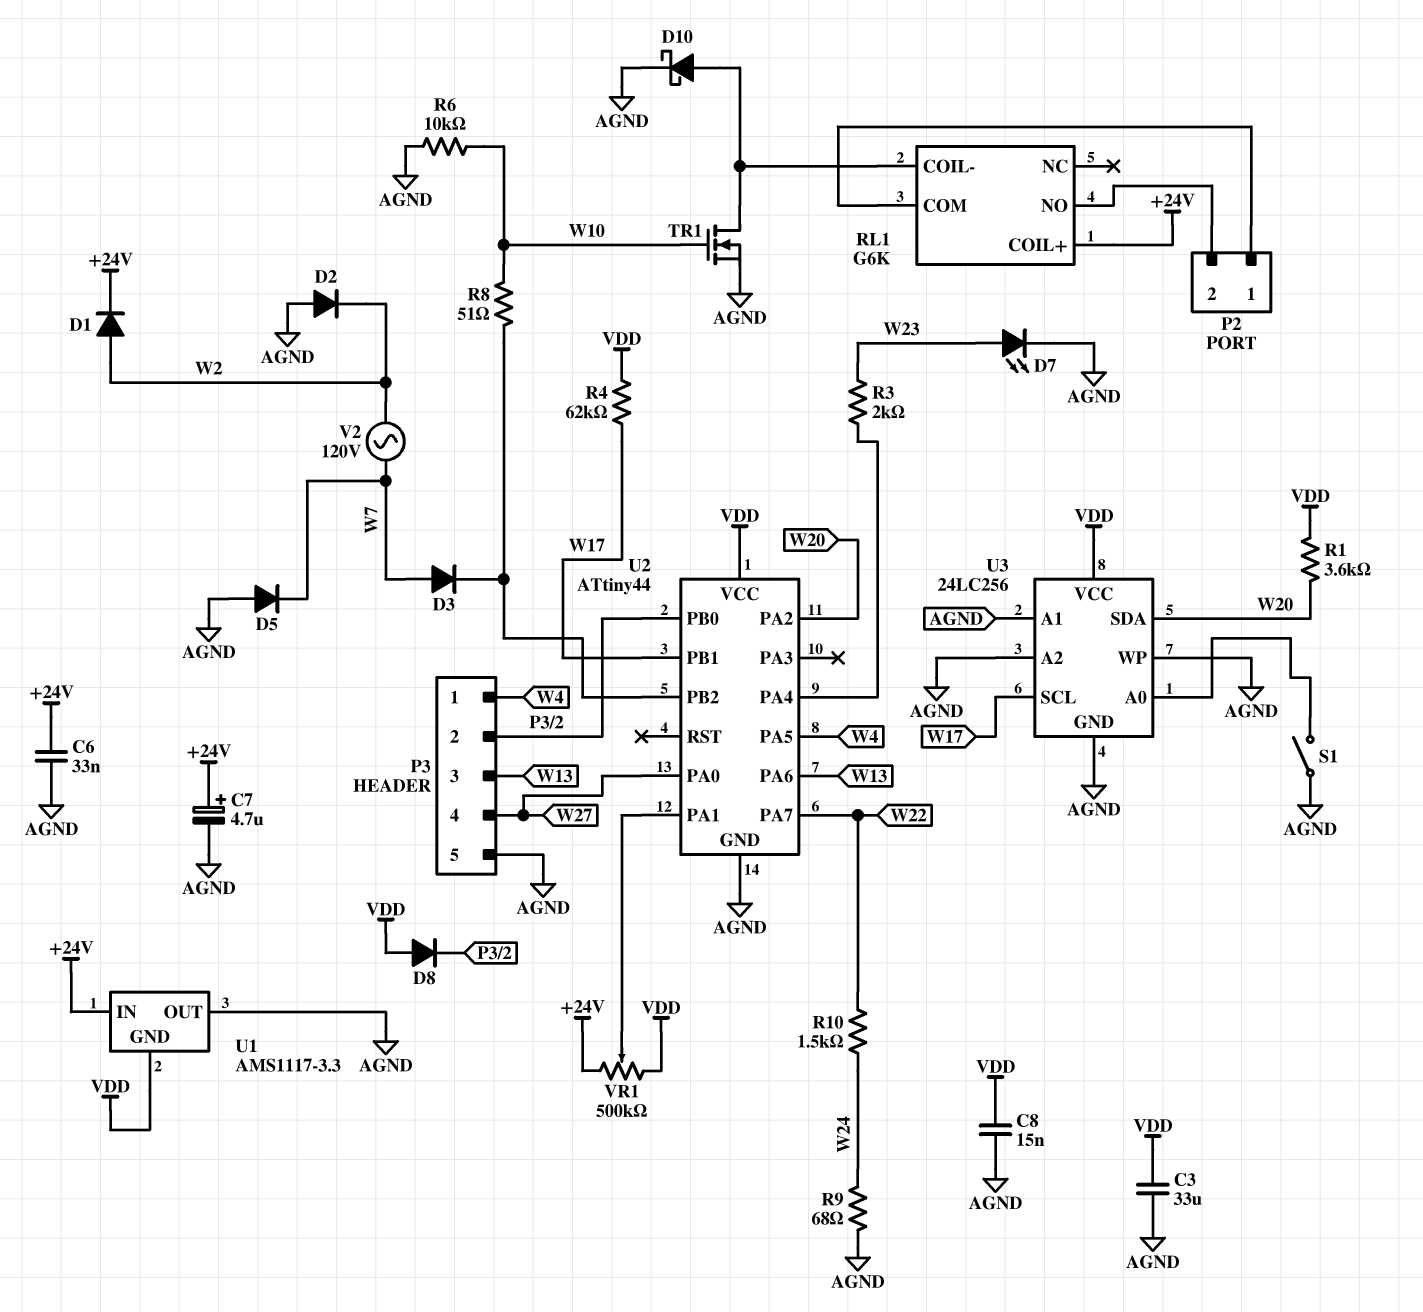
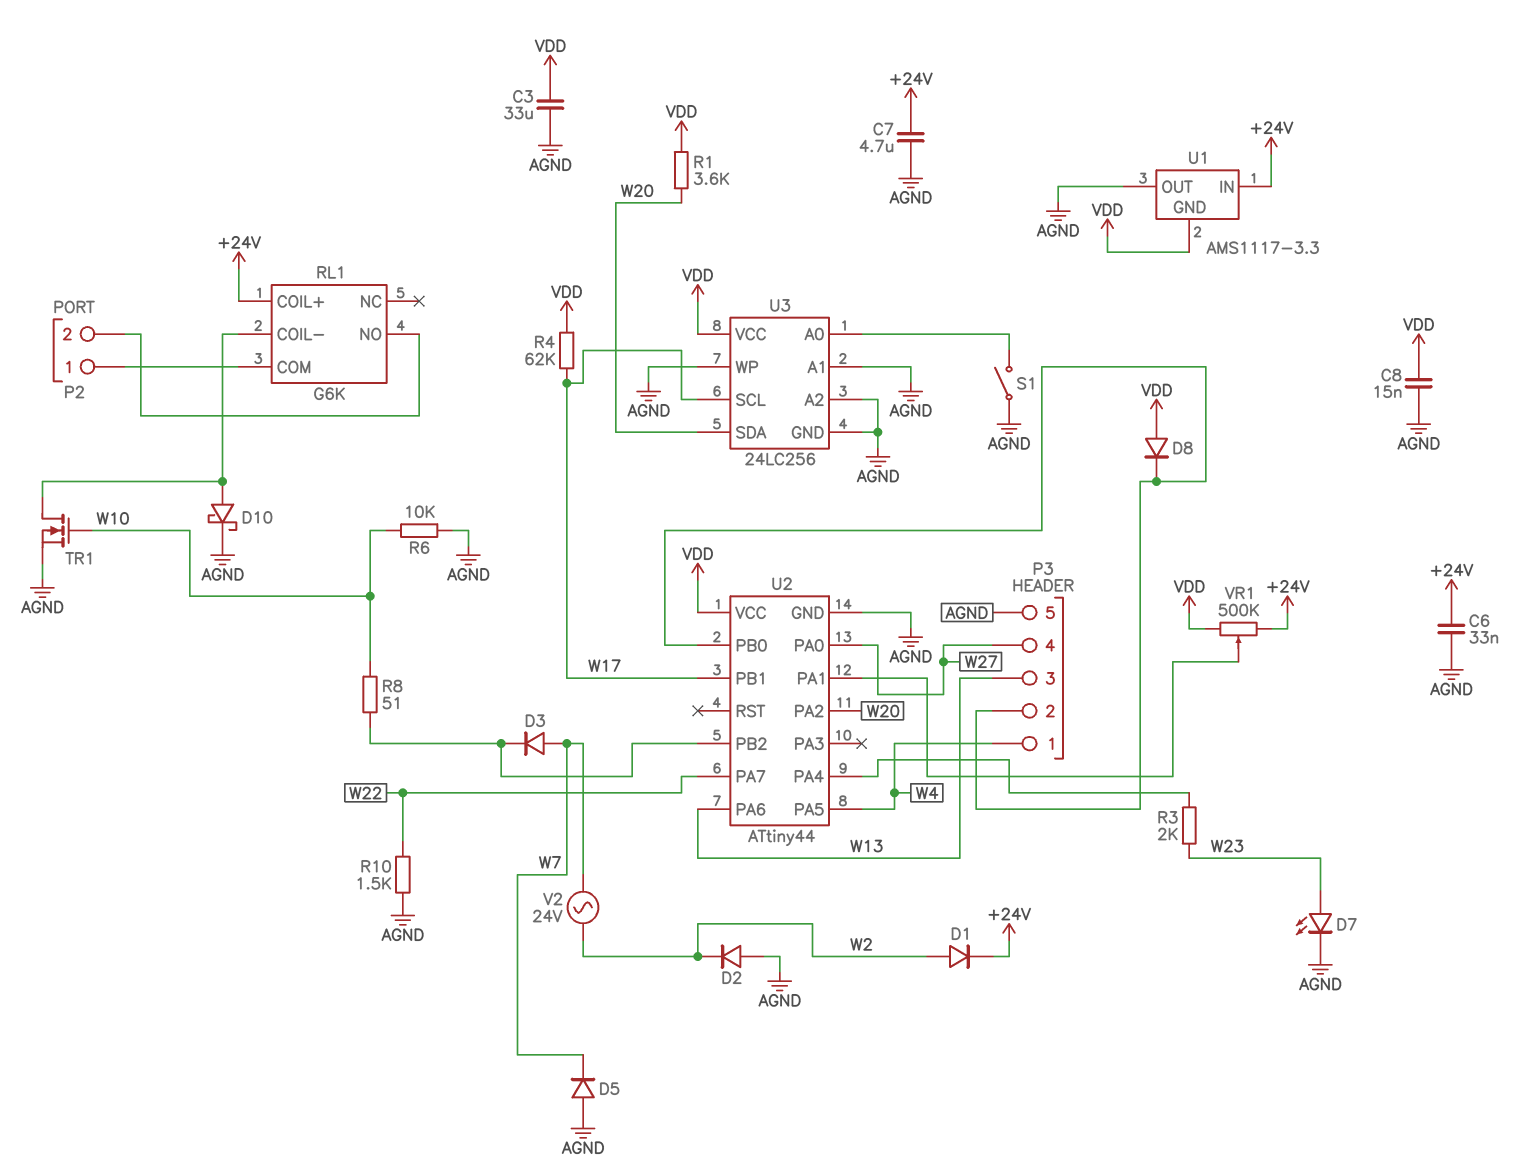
C7: 4.7uF (plus +24V, minus AGND) -> 4.7uF (+24V, AGND)
R9: 68 (AGND, W24) -> none
R10: 1.5k (W22, W24) -> 1.5k (AGND, W22)
V2: AC 120V (W2, W7) -> AC 24V (W2, W7)

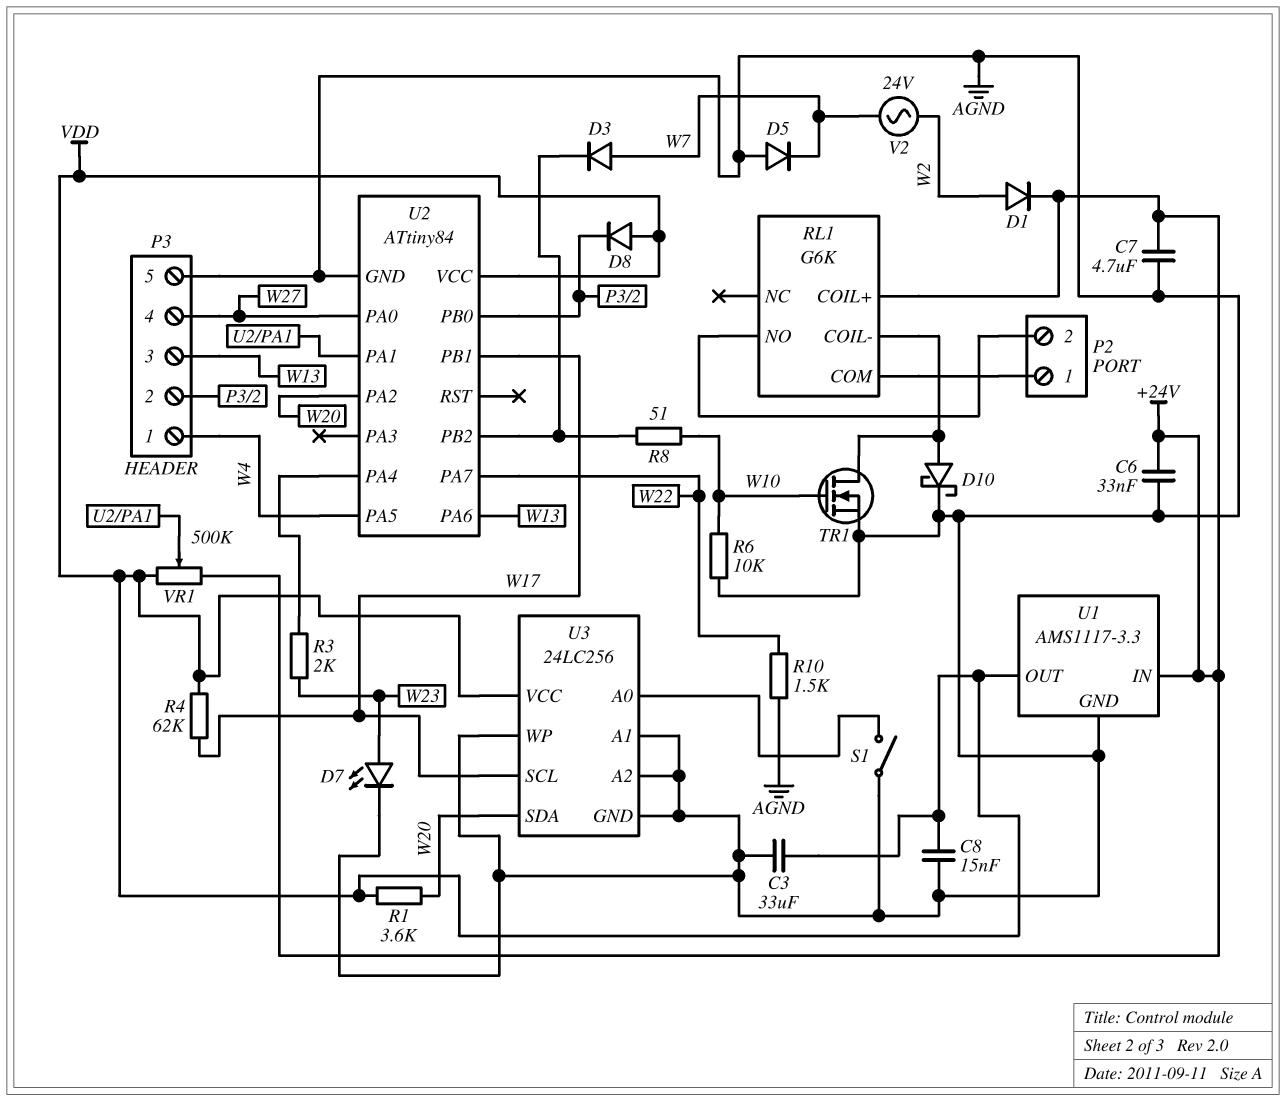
D2: diode (A AGND, K W2) -> none
U1 pin GND: VDD -> AGND
U1 pin OUT: AGND -> VDD
U2: ATtiny44 -> ATtiny84

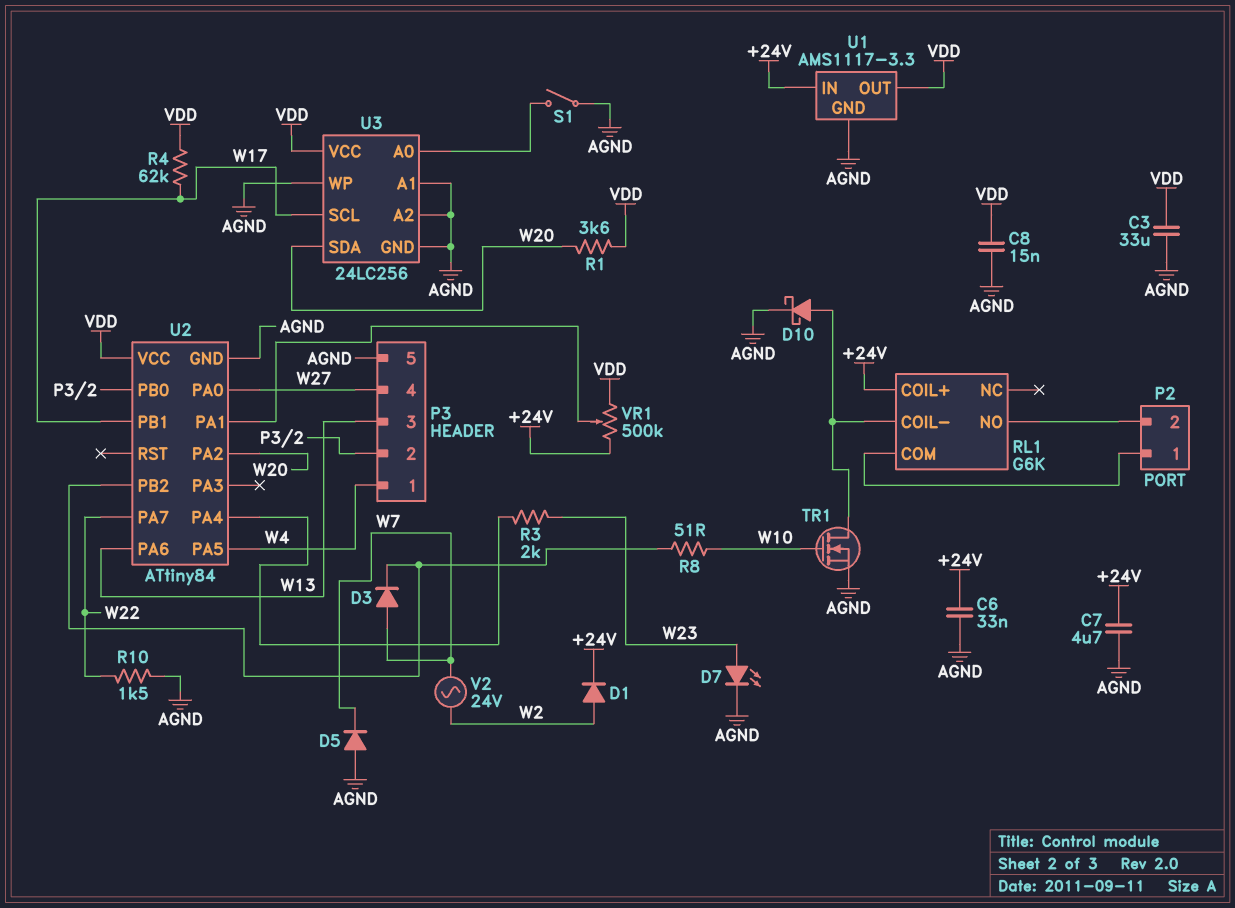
D8: diode (A VDD, K P3/2) -> none
R6: 10k (AGND, W10) -> none

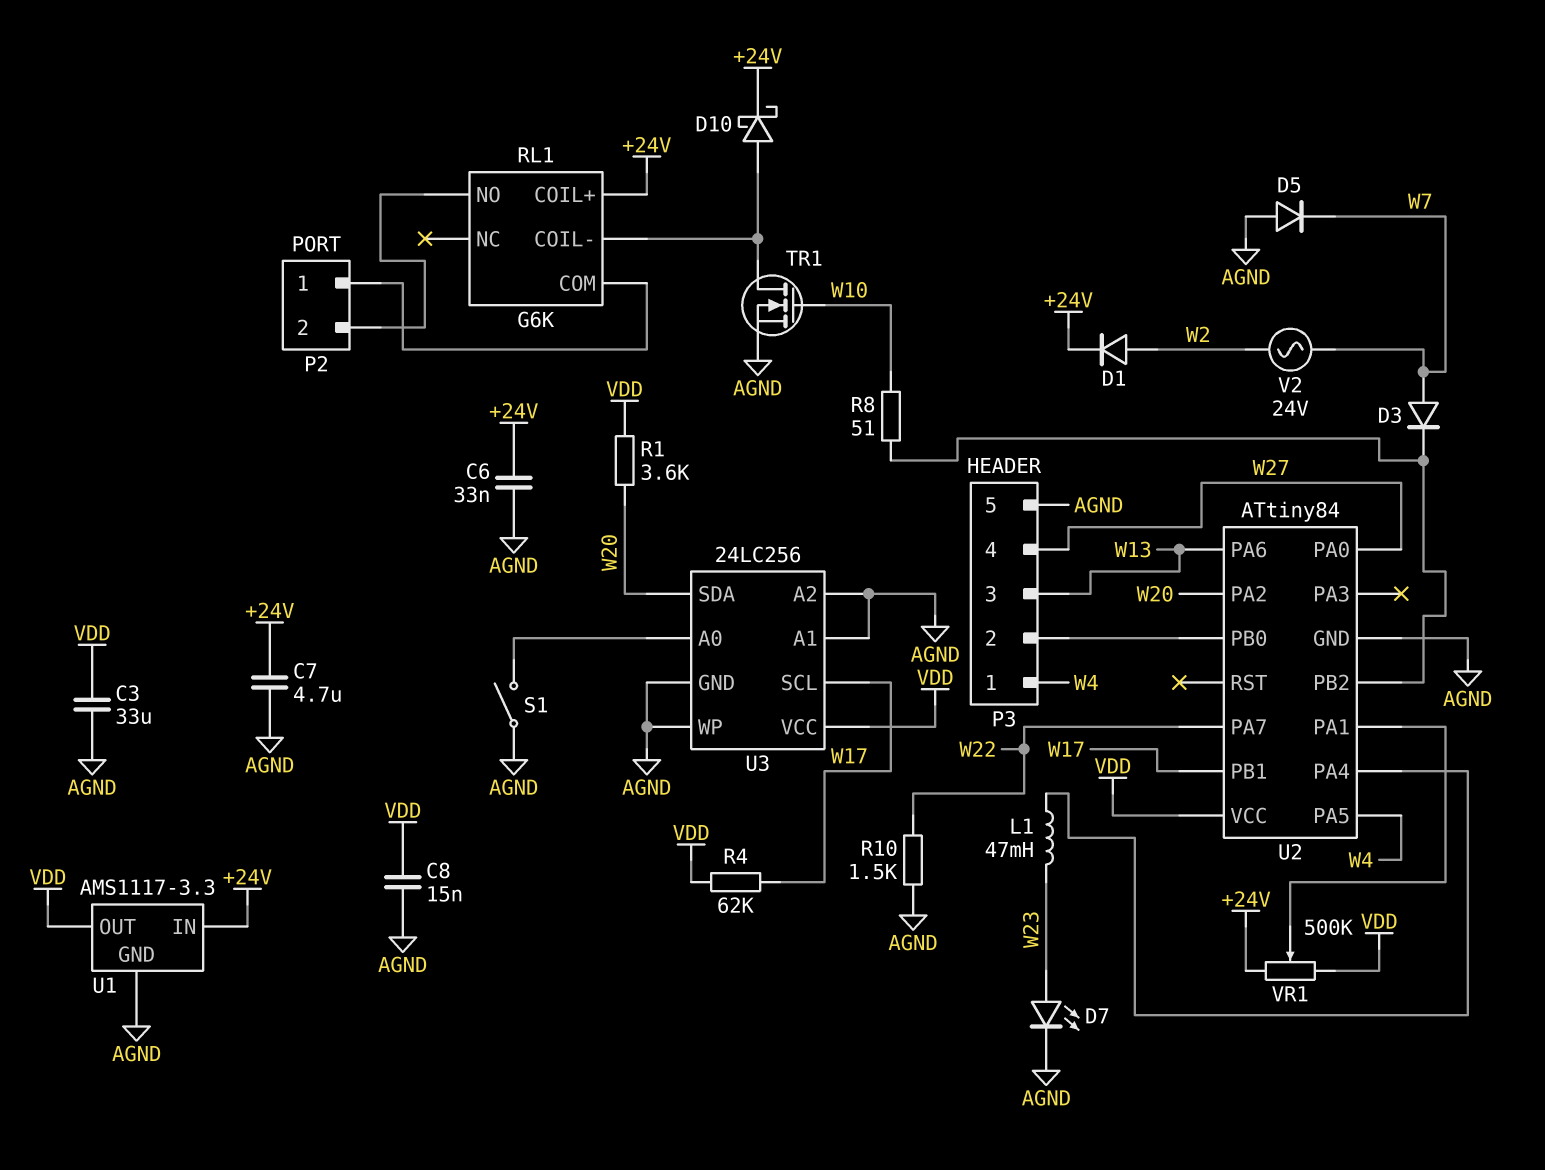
D10: schottky (A RL1/COIL-, K AGND) -> schottky (A RL1/COIL-, K +24V)
L1: none -> 47mH (U2/PA4, W23)
R3: 2k (U2/PA4, W23) -> none

